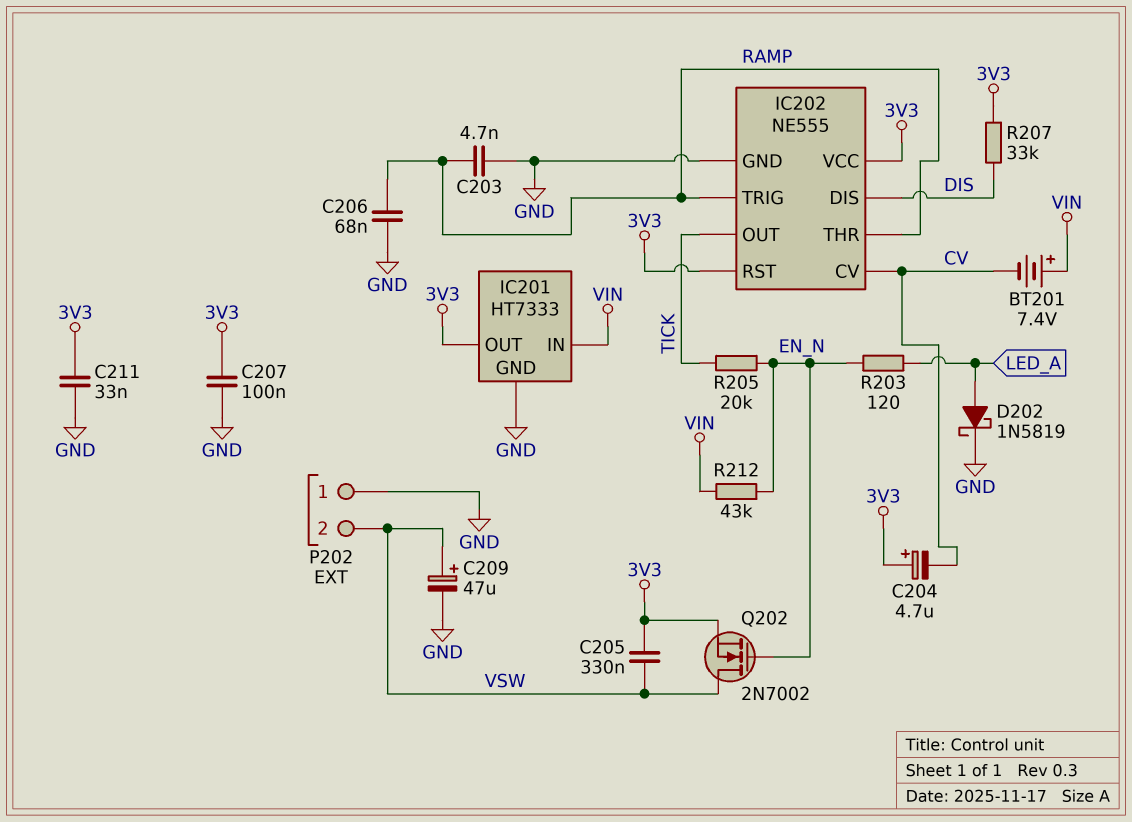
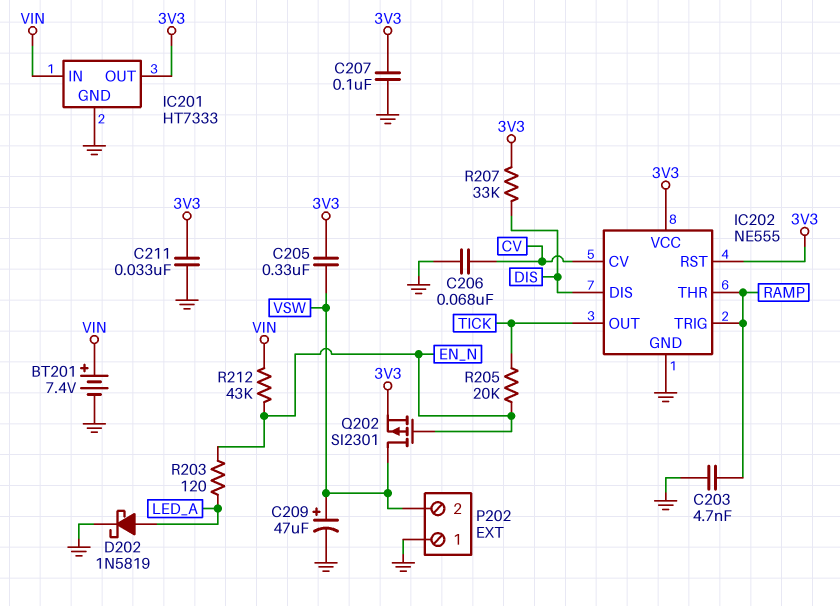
BT201: 7.4V (plus VIN, minus CV) -> 7.4V (plus VIN, minus GND)
C204: 4.7uF (plus 3V3, minus CV) -> none
C206: 68nF (GND, RAMP) -> 68nF (CV, GND)
Q202: NMOS 2N7002 (G EN_N, D VSW, S 3V3) -> PMOS SI2301 (G EN_N, D VSW, S 3V3)

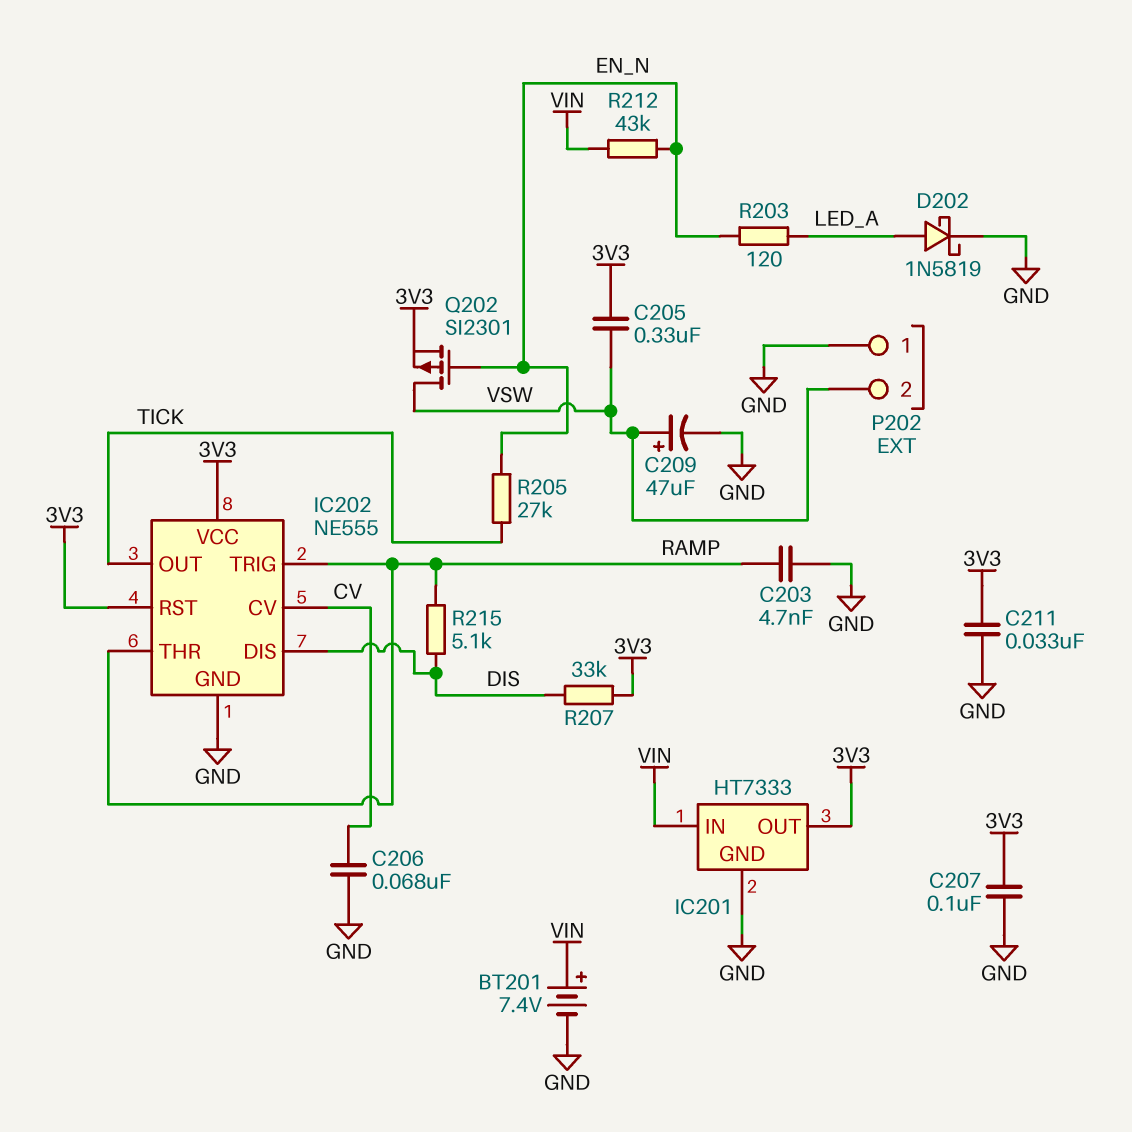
R205: 20k (EN_N, TICK) -> 27k (EN_N, TICK)
R215: none -> 5.1k (DIS, RAMP)

